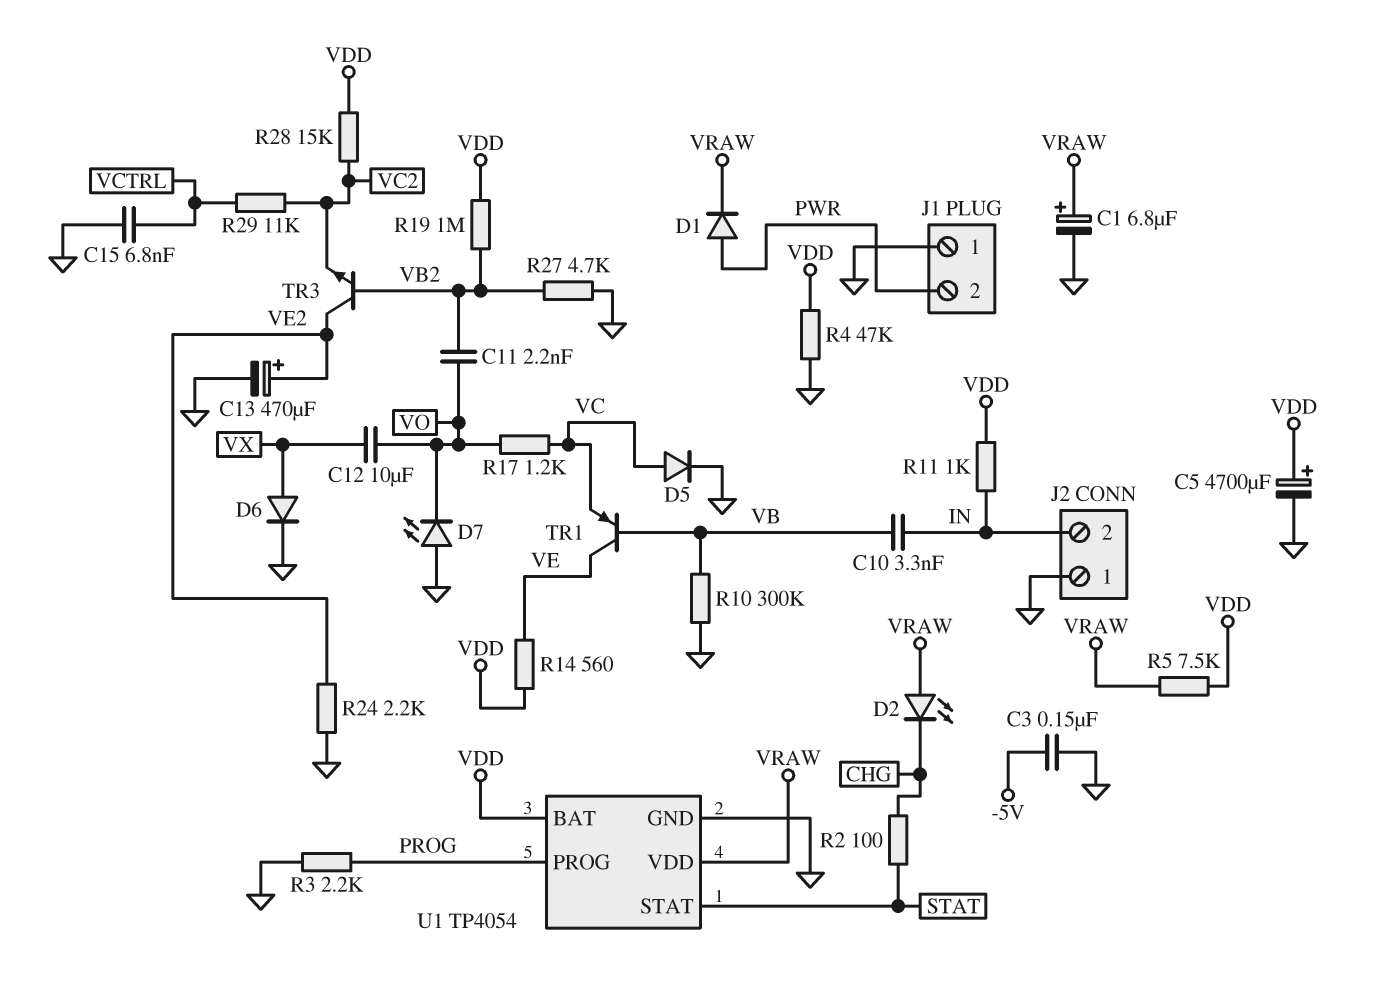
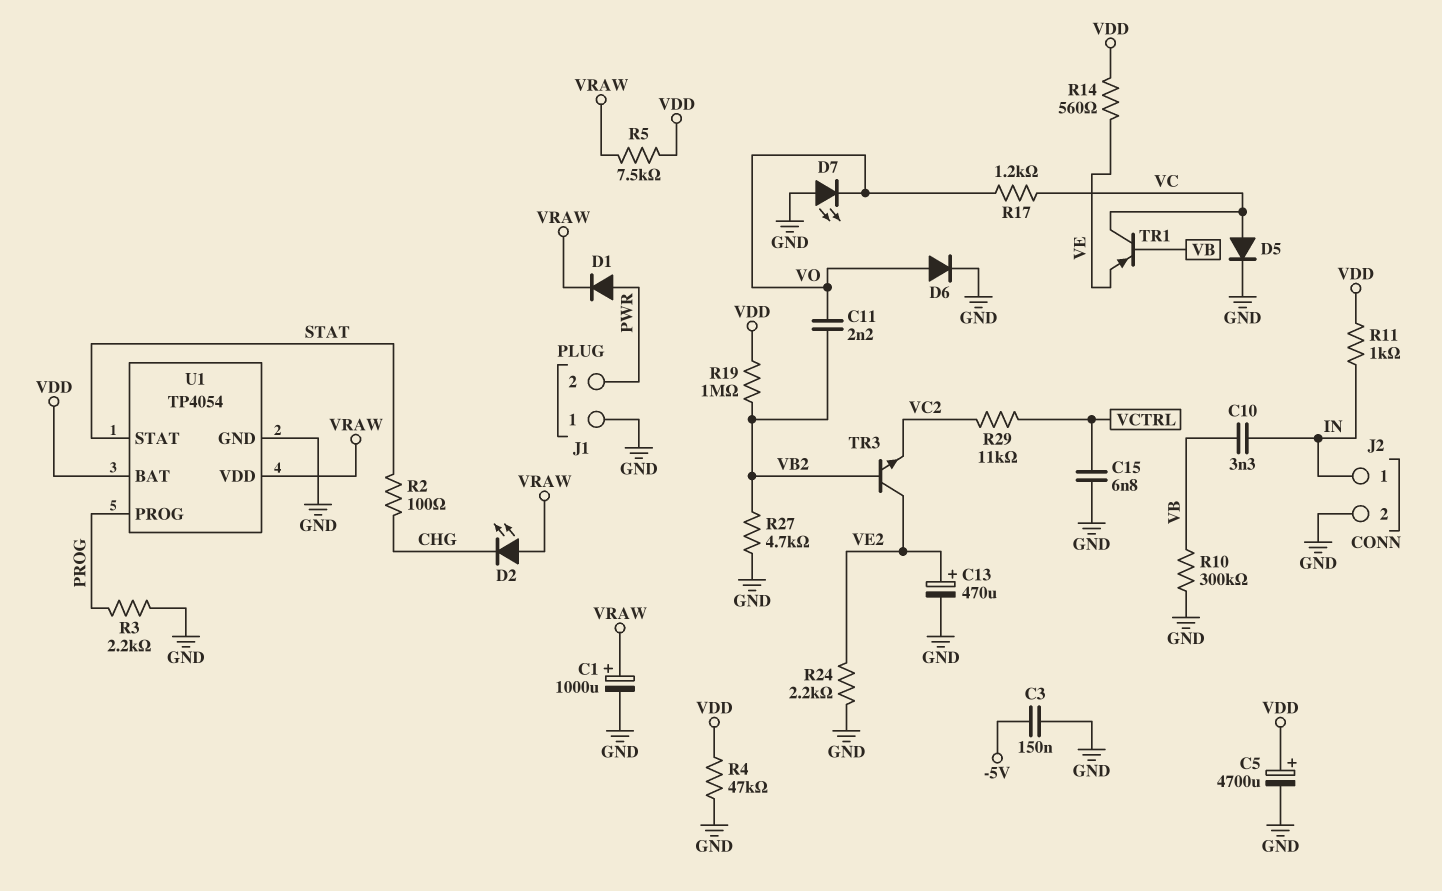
C1: 6.8uF (plus VRAW, minus GND) -> 1000uF (plus VRAW, minus GND)
C12: 10uF (VO, VX) -> none
D6: diode (A VX, K GND) -> diode (A VO, K GND)
J2 pin 1: GND -> IN
J2 pin 2: IN -> GND
R28: 15k (VC2, VDD) -> none
TR1: PNP (B VB, C VE, E VC) -> PNP (B VB, C VC, E VE)

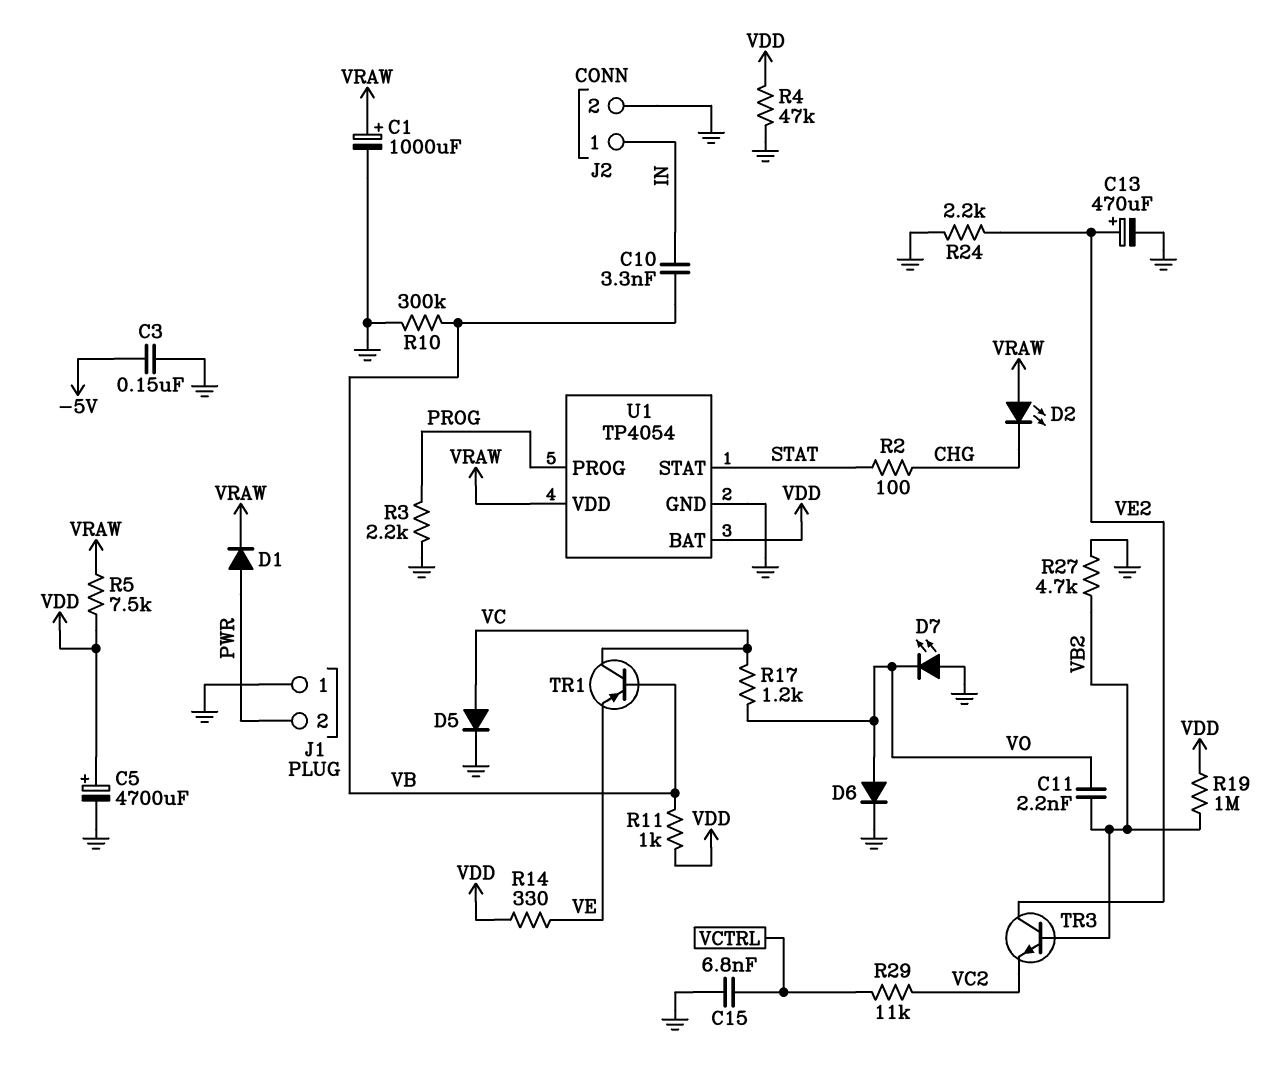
R11: 1k (IN, VDD) -> 1k (VB, VDD)
R14: 560 (VDD, VE) -> 330 (VDD, VE)

